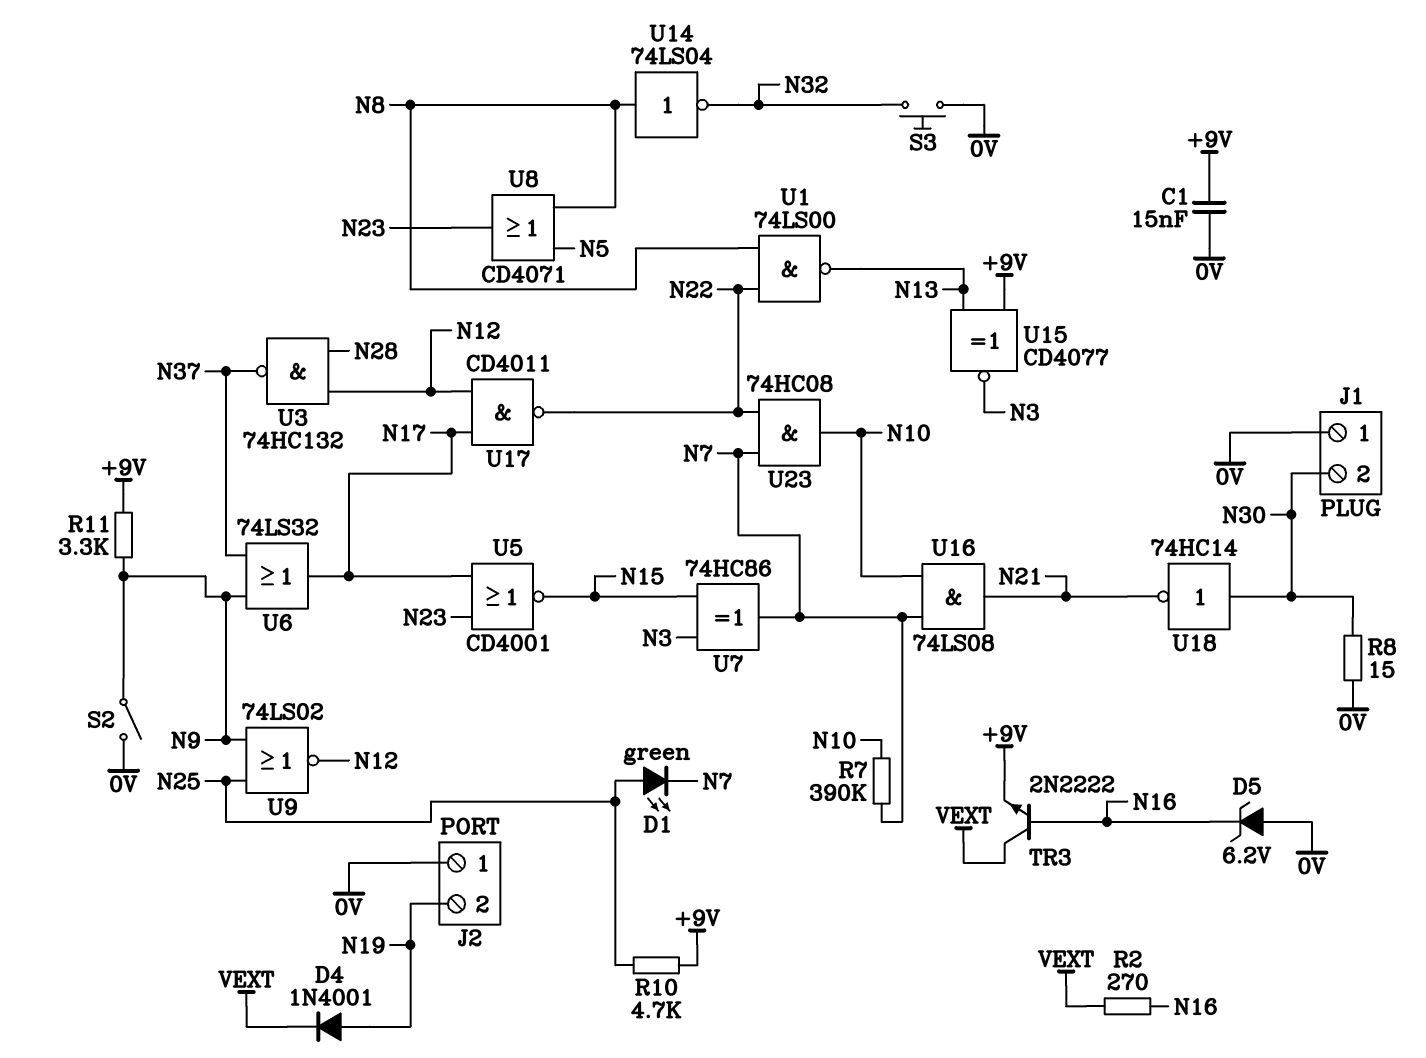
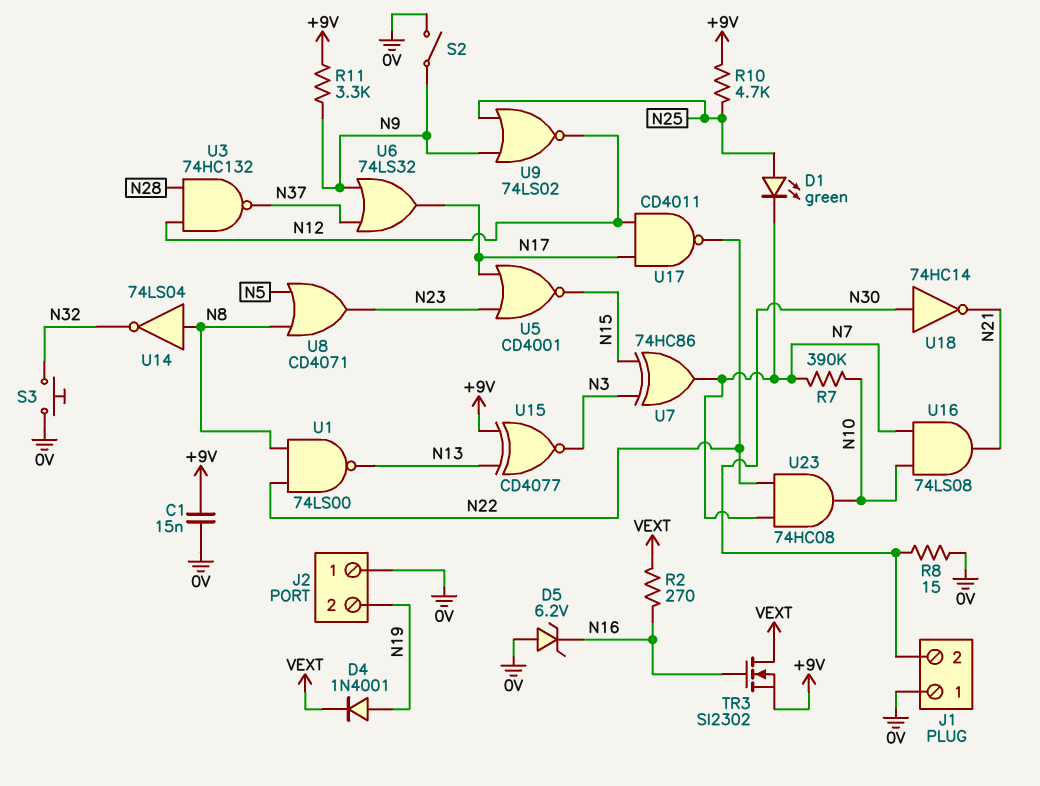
TR3: NPN 2N2222 (B N16, C VEXT, E +9V) -> NMOS SI2302 (G N16, D VEXT, S +9V)

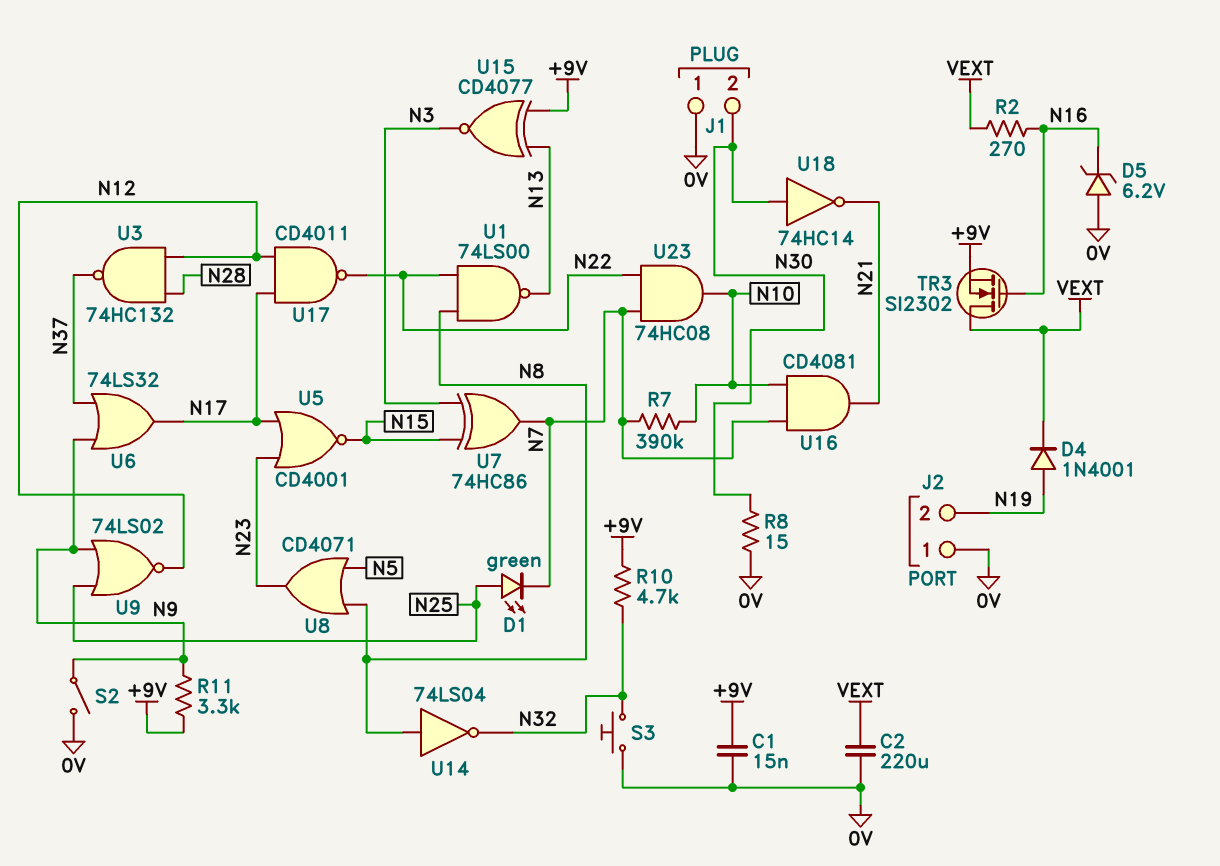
C2: none -> 220uF (0V, VEXT)
R10: 4.7k (+9V, N25) -> 4.7k (+9V, N32)
U16: AND 74LS08 (in N7, in N10, out N21) -> AND CD4081 (in N7, in N10, out N21)

